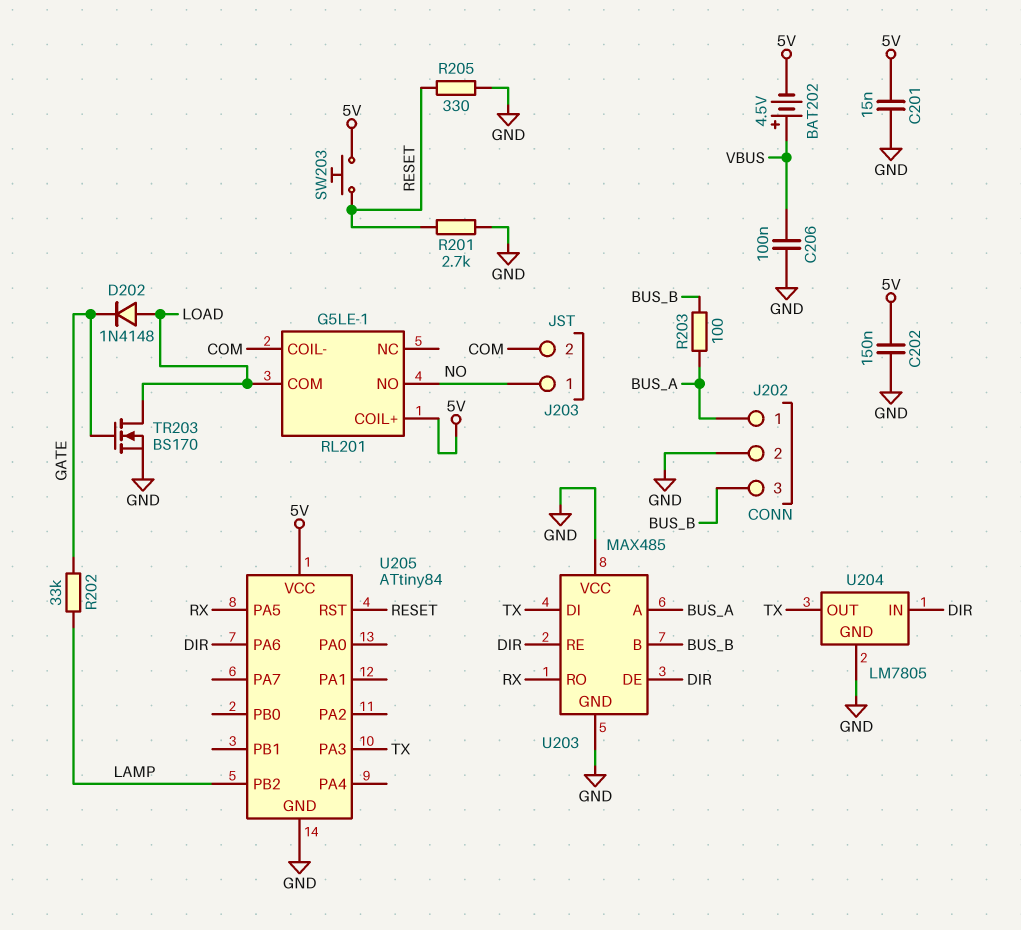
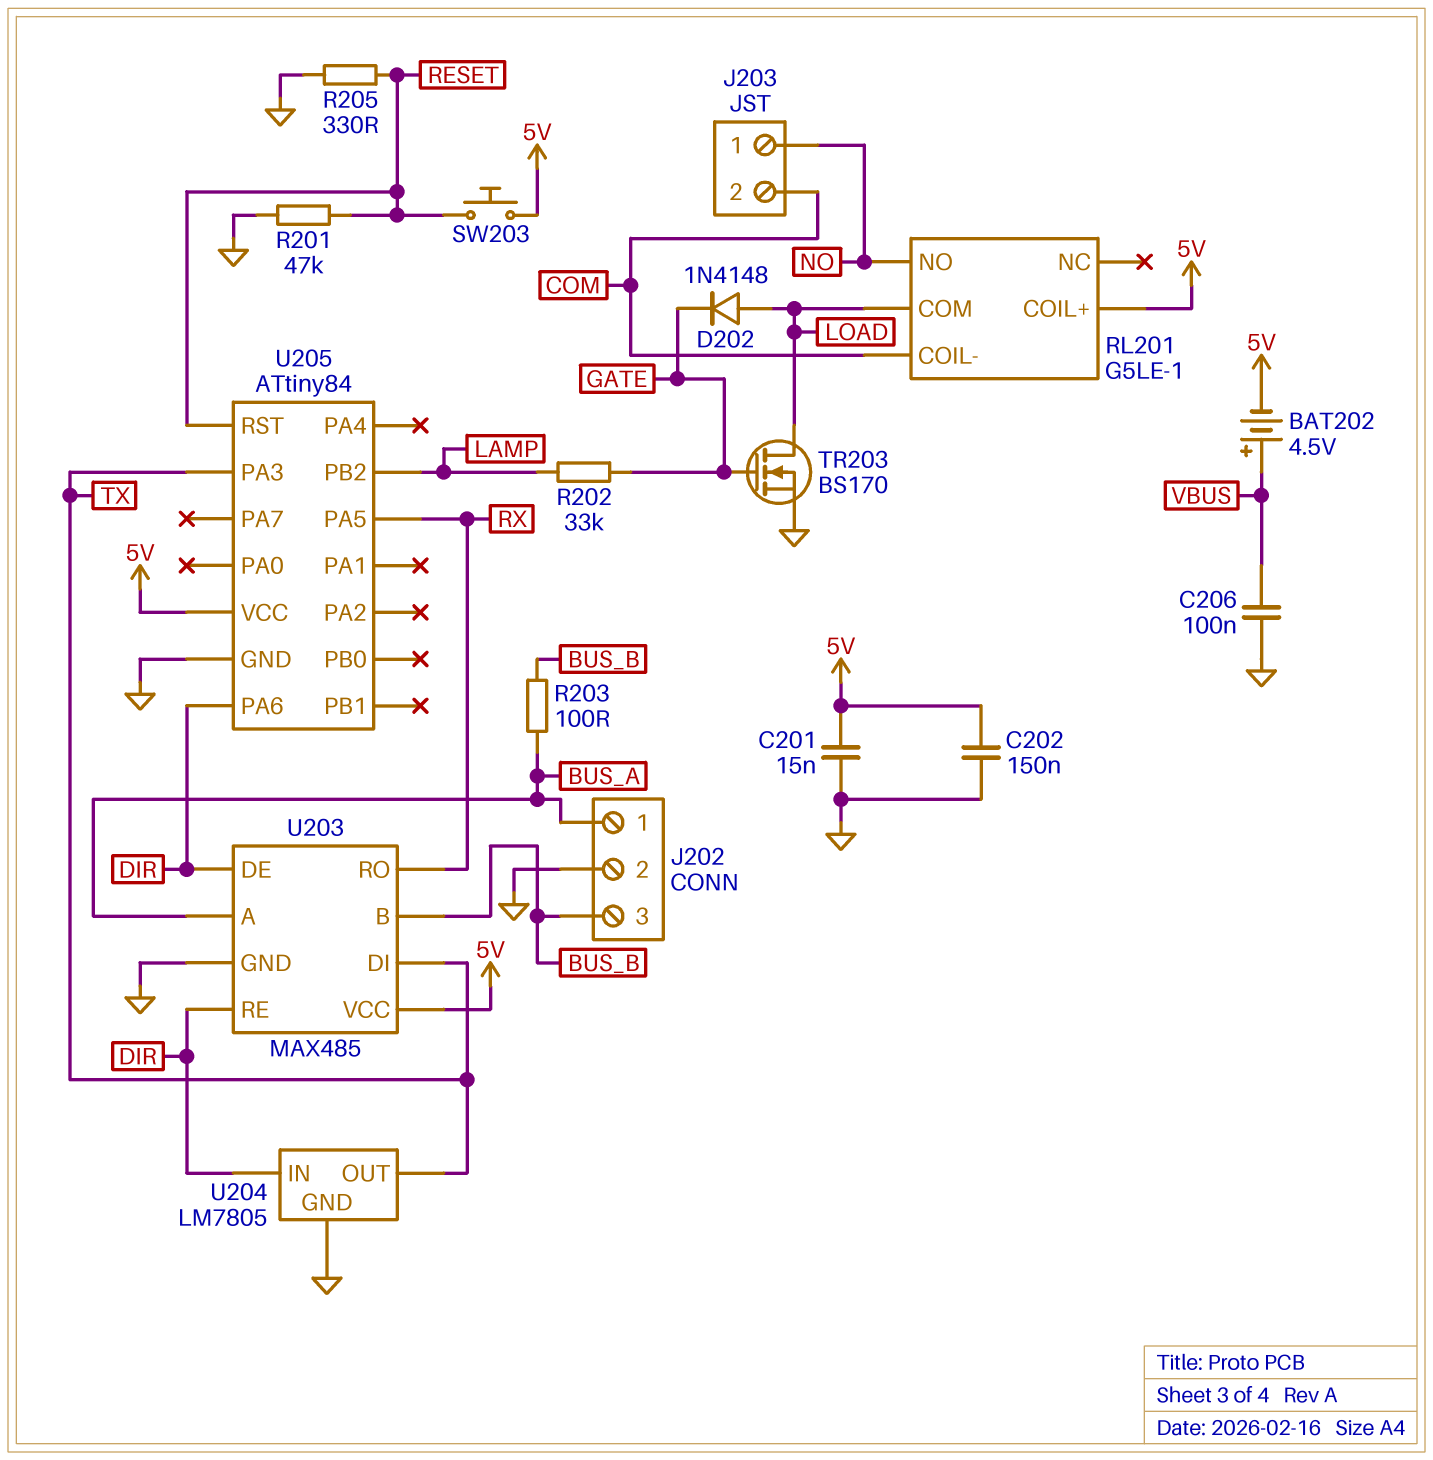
R201: 2.7k (GND, RESET) -> 47k (GND, RESET)
U203 pin VCC: GND -> 5V

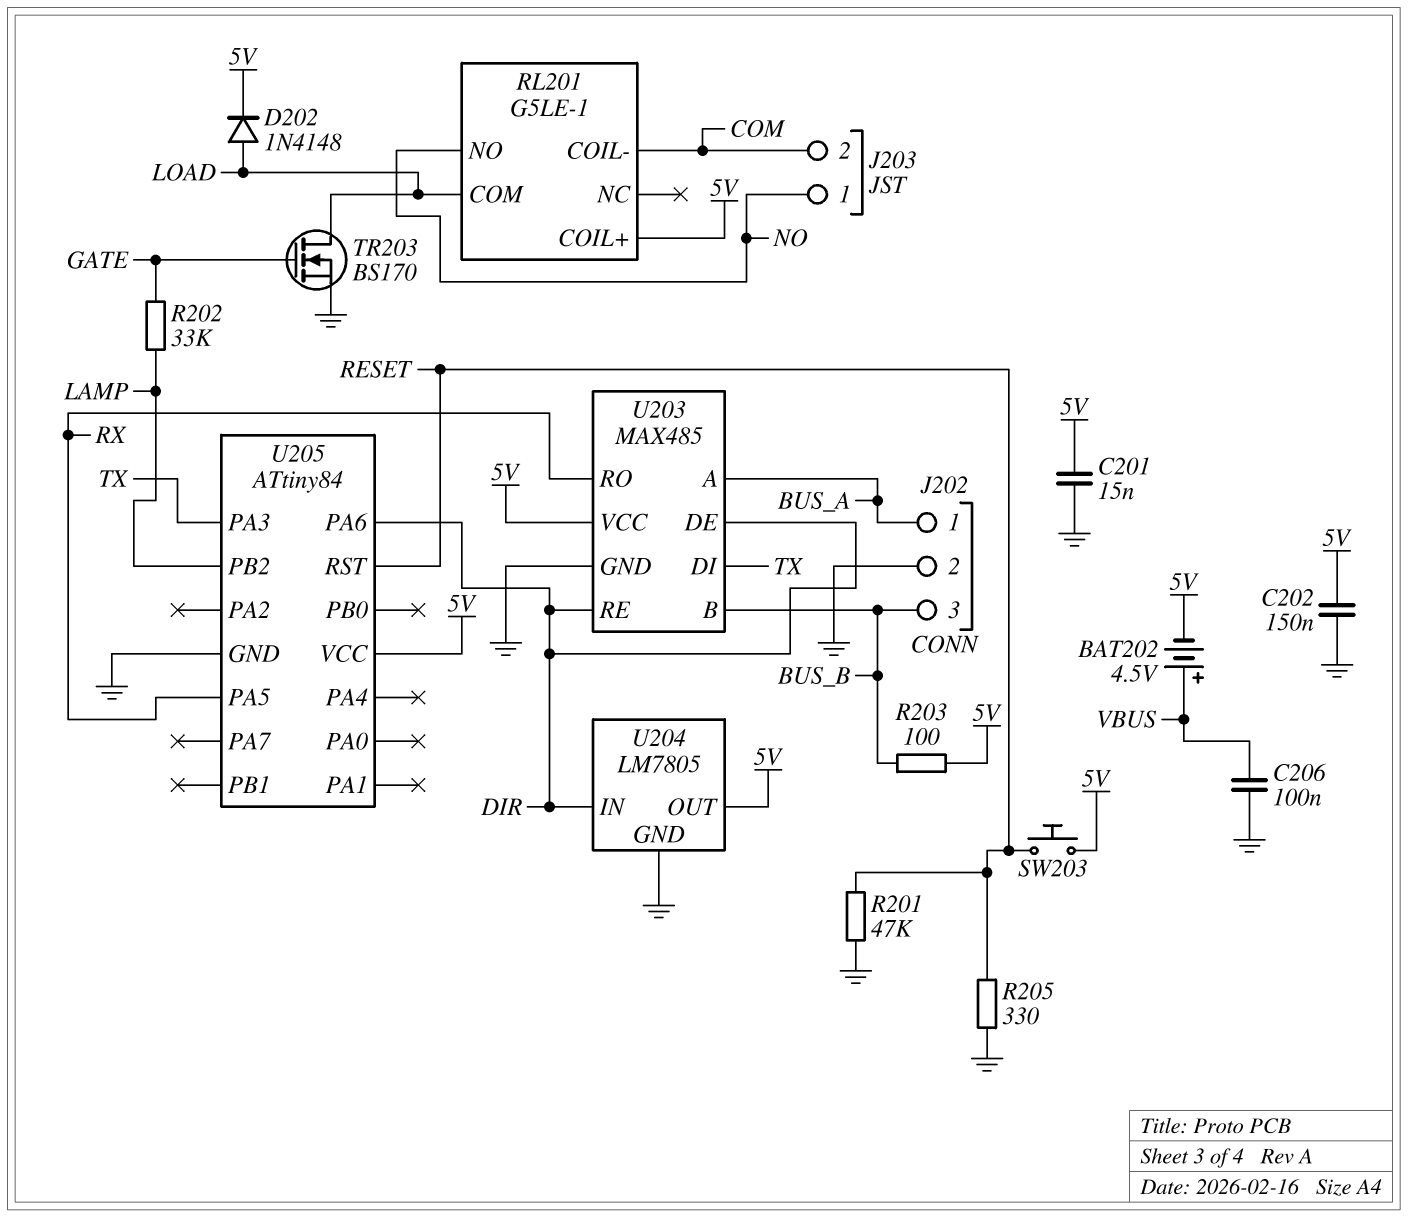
D202: diode 1N4148 (A LOAD, K GATE) -> diode 1N4148 (A LOAD, K 5V)
R203: 100 (BUS_A, BUS_B) -> 100 (5V, BUS_B)
U204 pin OUT: TX -> 5V

